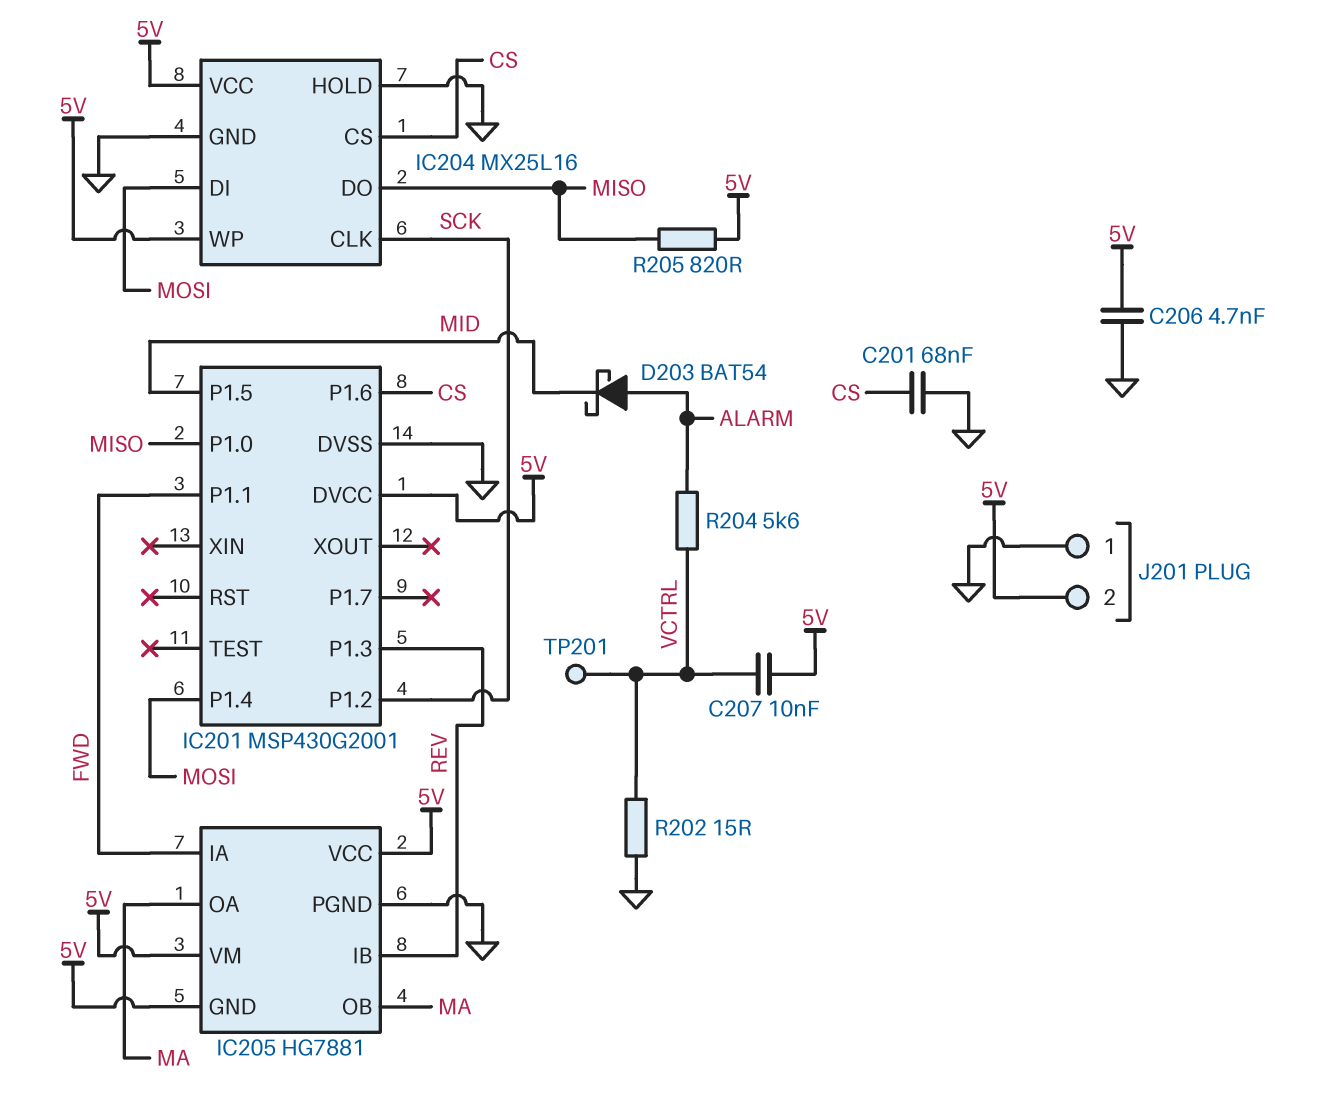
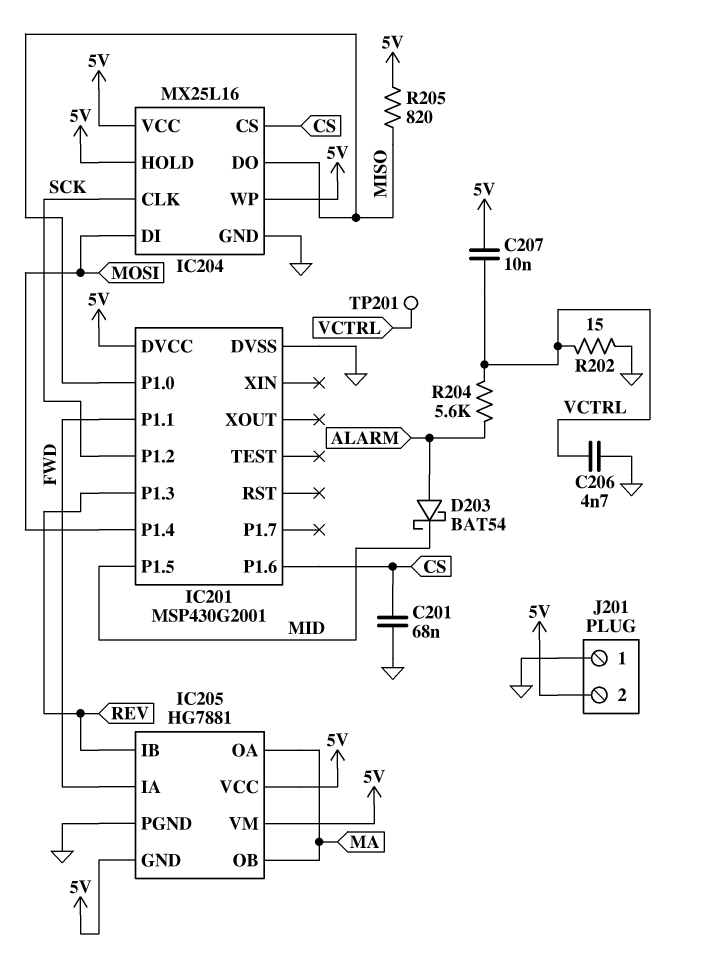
C206: 4.7nF (5V, GND) -> 4.7nF (GND, VCTRL)
IC204 pin HOLD: GND -> 5V

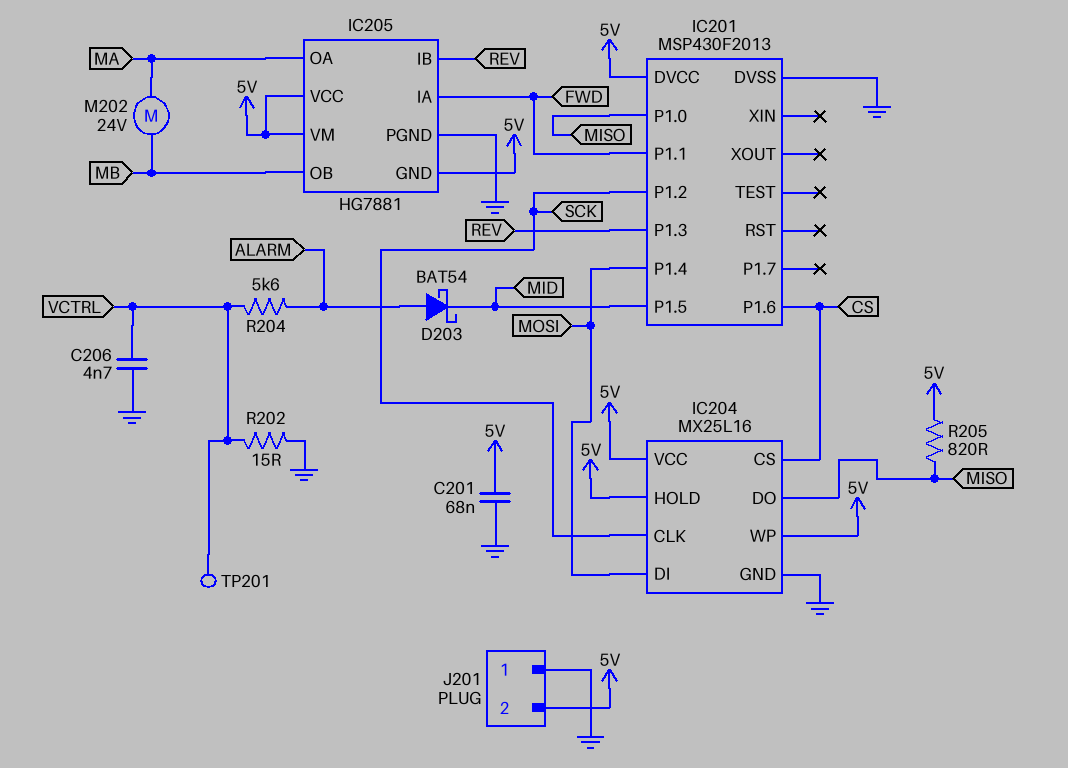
C201: 68nF (CS, GND) -> 68nF (5V, GND)
C207: 10nF (5V, VCTRL) -> none
IC201: MSP430G2001 -> MSP430F2013
IC205 pin OB: MA -> MB
M202: none -> motor 24V (MA, MB)

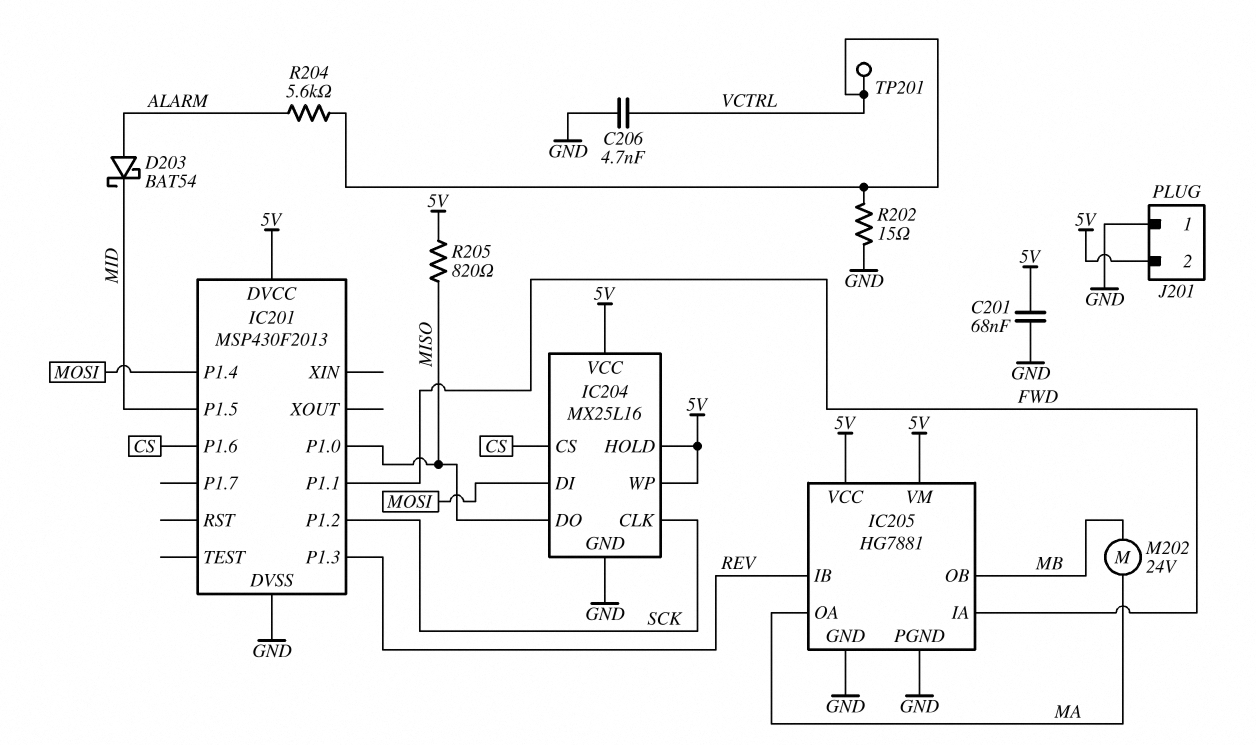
IC205 pin GND: 5V -> GND

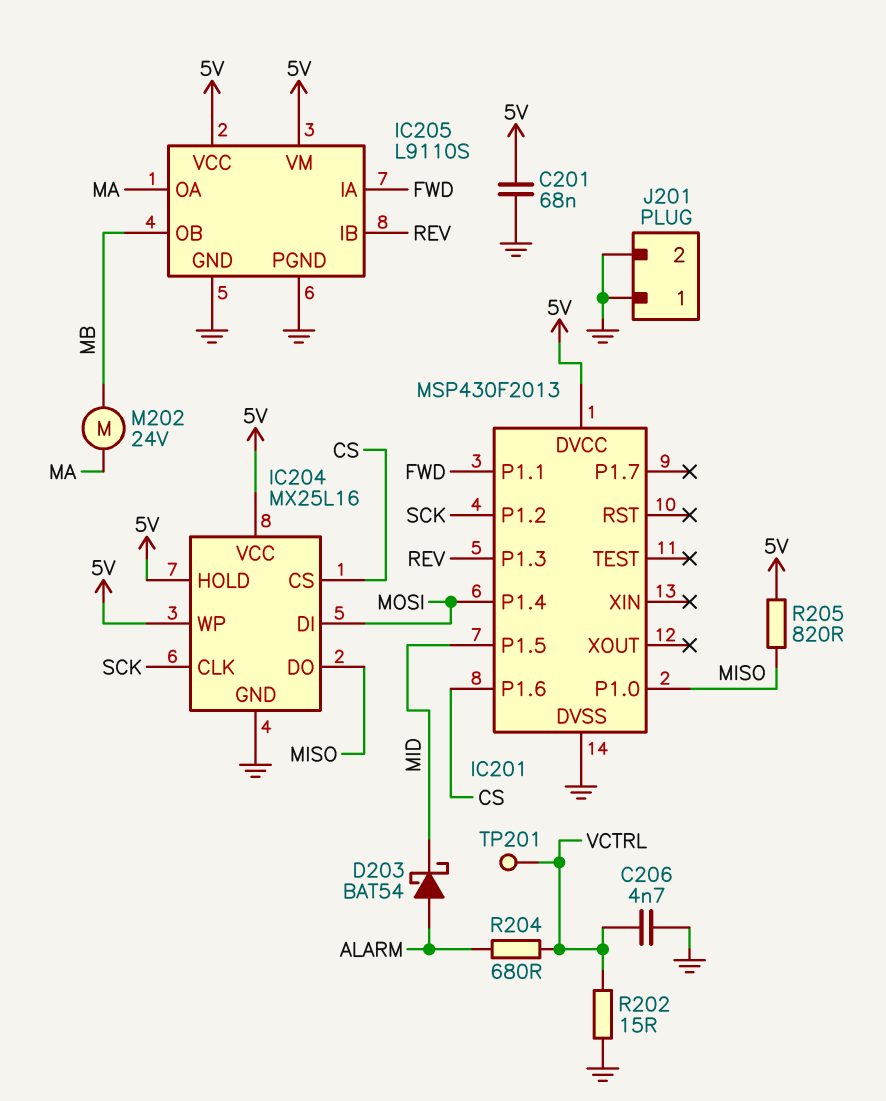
IC205: HG7881 -> L9110S
J201 pin 2: 5V -> GND
R204: 5.6k (ALARM, VCTRL) -> 680 (ALARM, VCTRL)

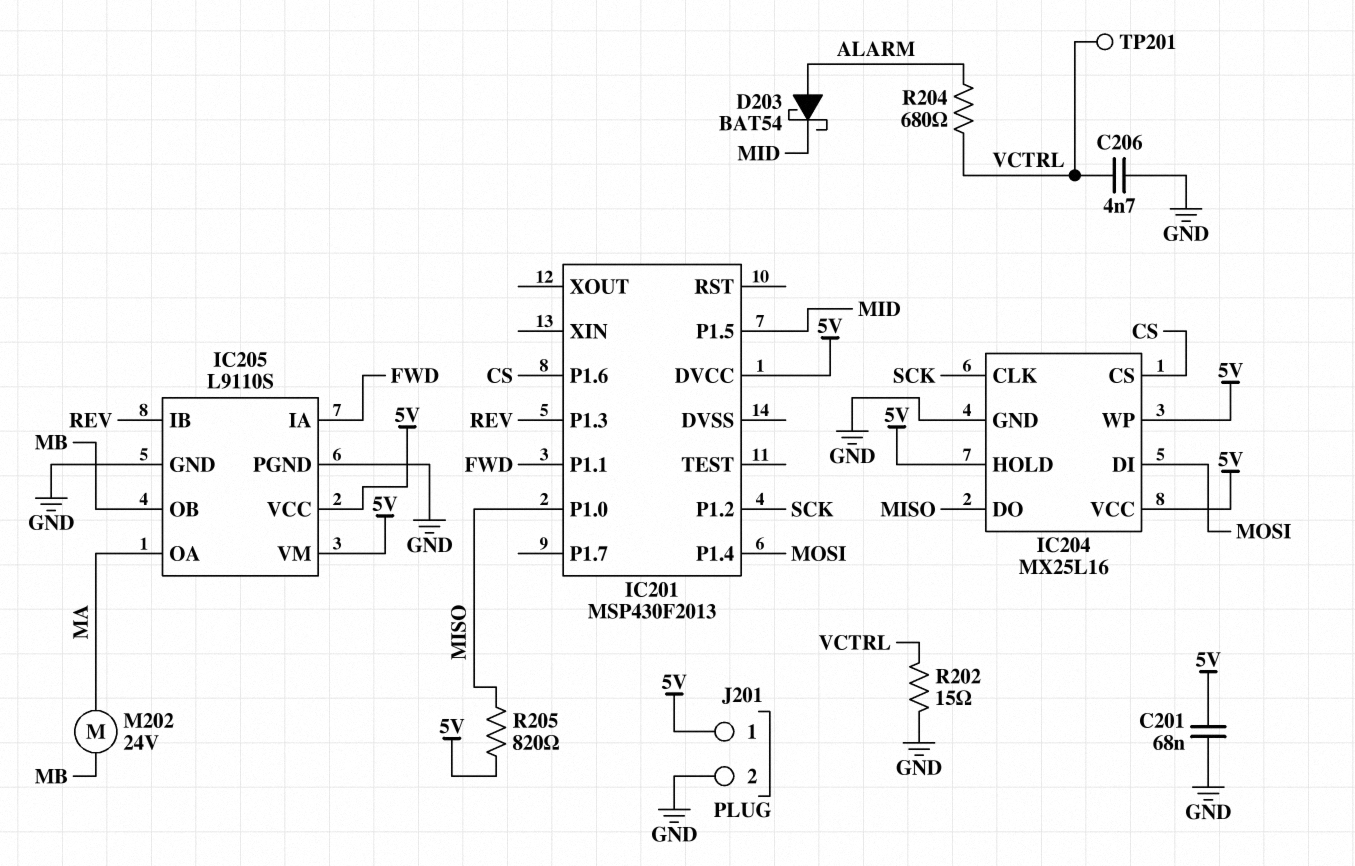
IC201 pin DVSS: GND -> none
J201 pin 1: GND -> 5V

